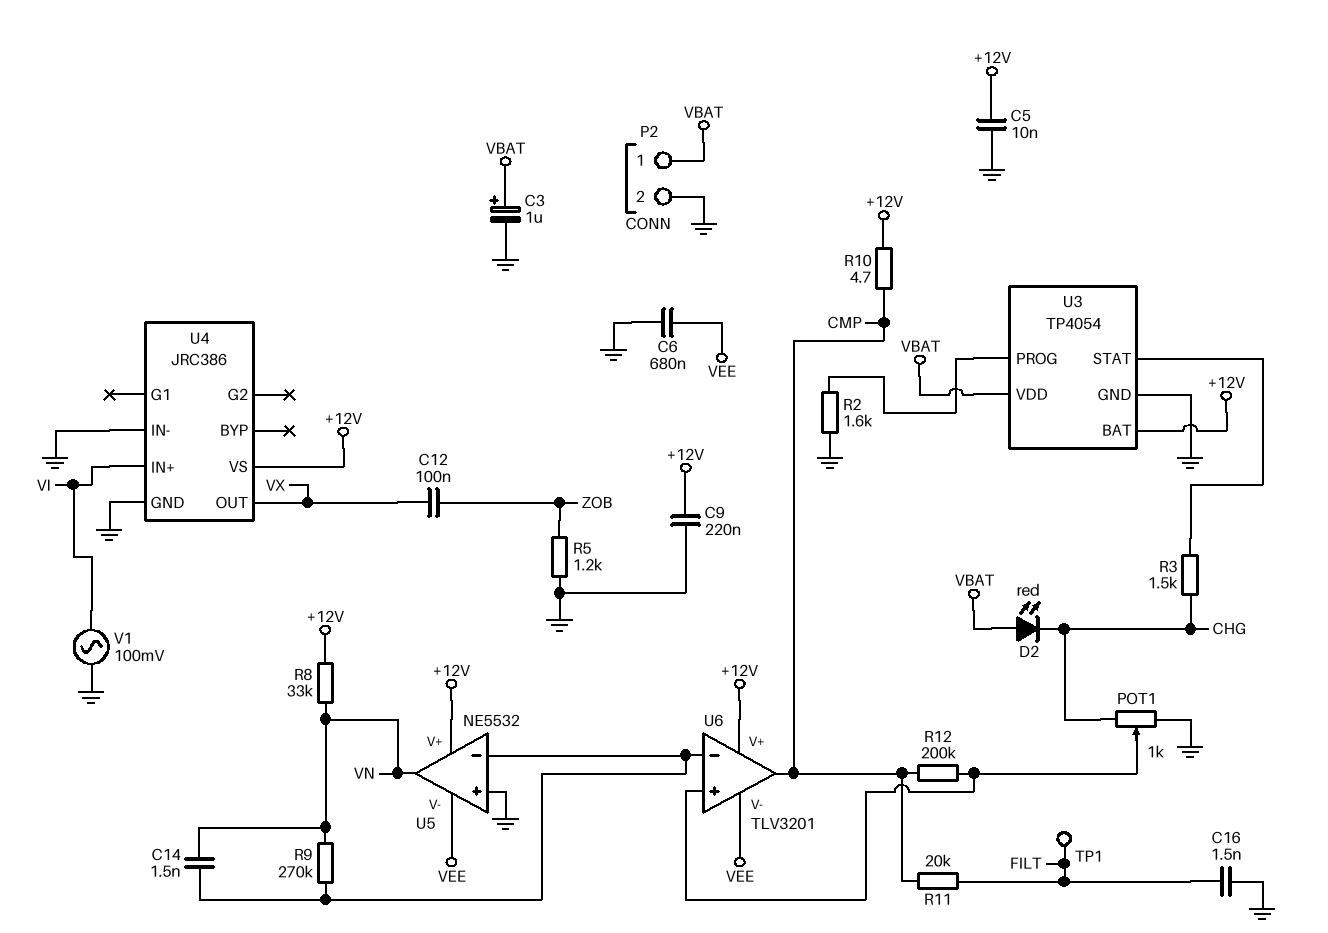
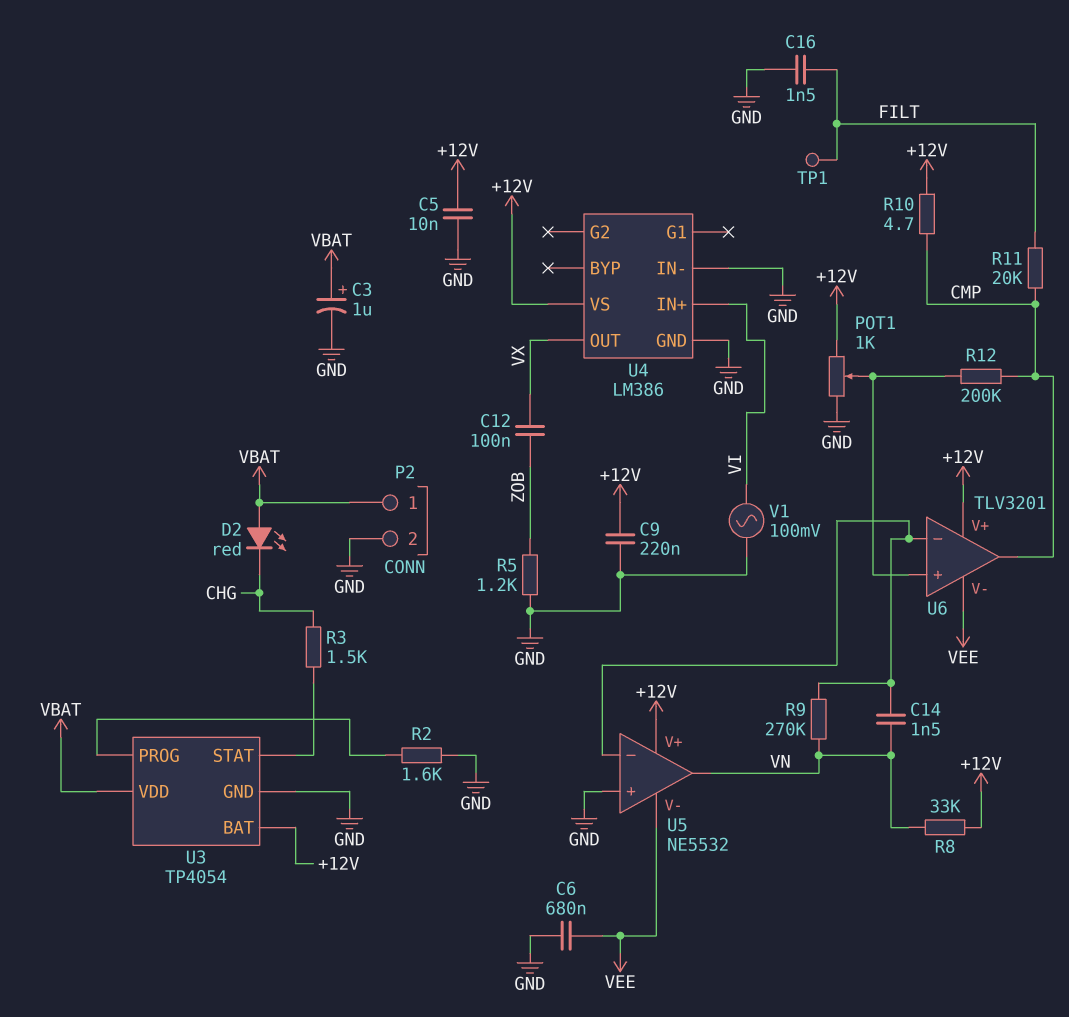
POT1: 1k (CHG, GND, wiper U6/in+) -> 1k (+12V, GND, wiper U6/in+)
U4: JRC386 -> LM386

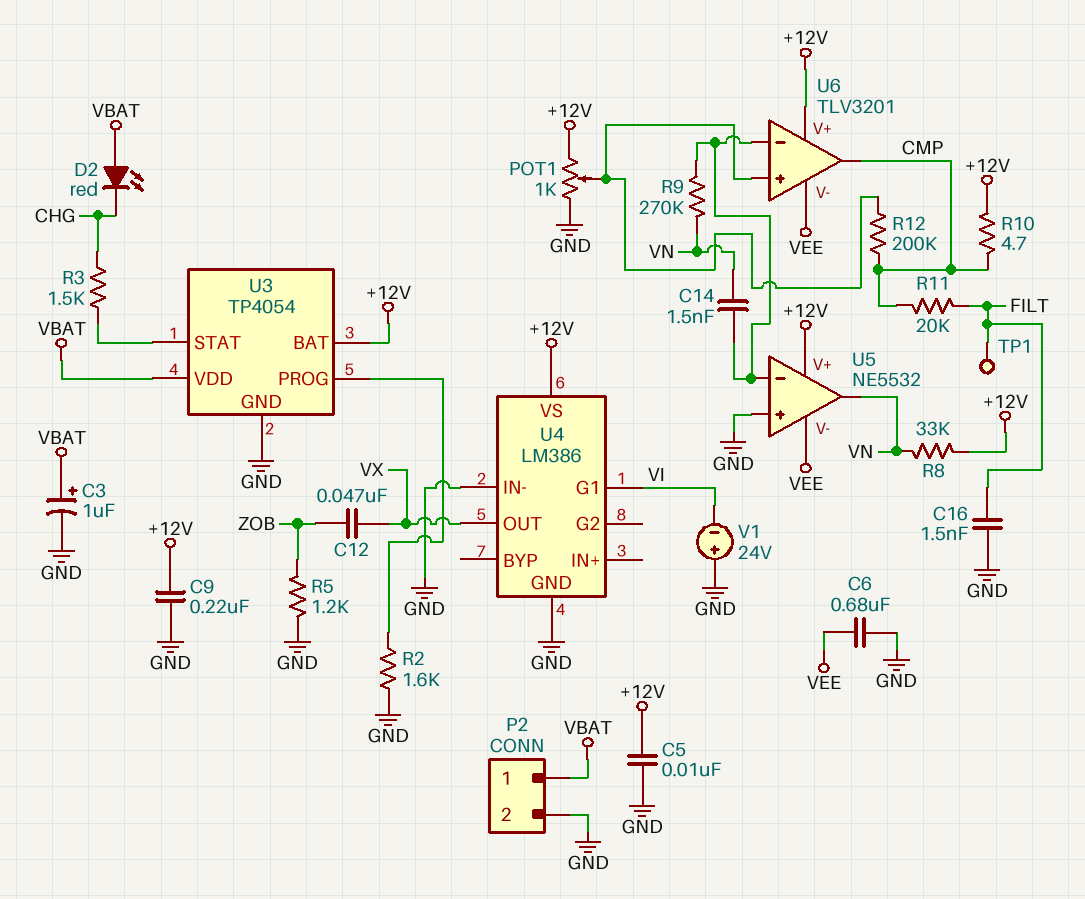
C12: 100nF (VX, ZOB) -> 47nF (VX, ZOB)
U4 pin G1: none -> VI
U4 pin IN+: VI -> none
V1: AC 100mV (GND, VI) -> 24V (plus GND, minus VI)

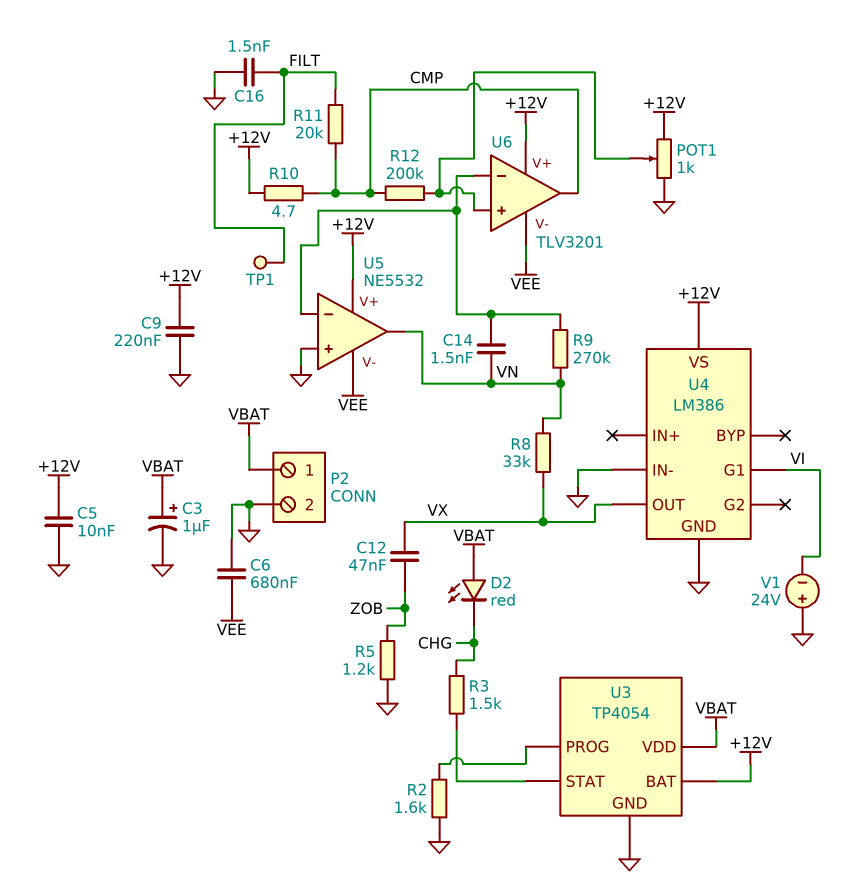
R8: 33k (+12V, VN) -> 33k (VN, VX)

